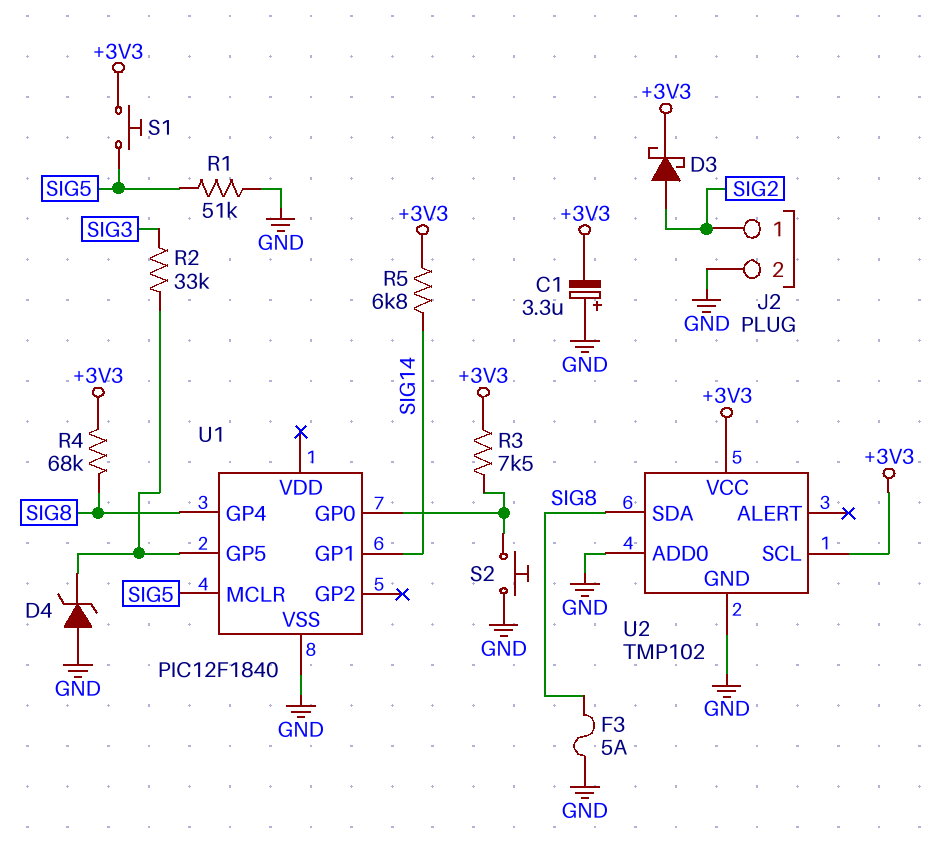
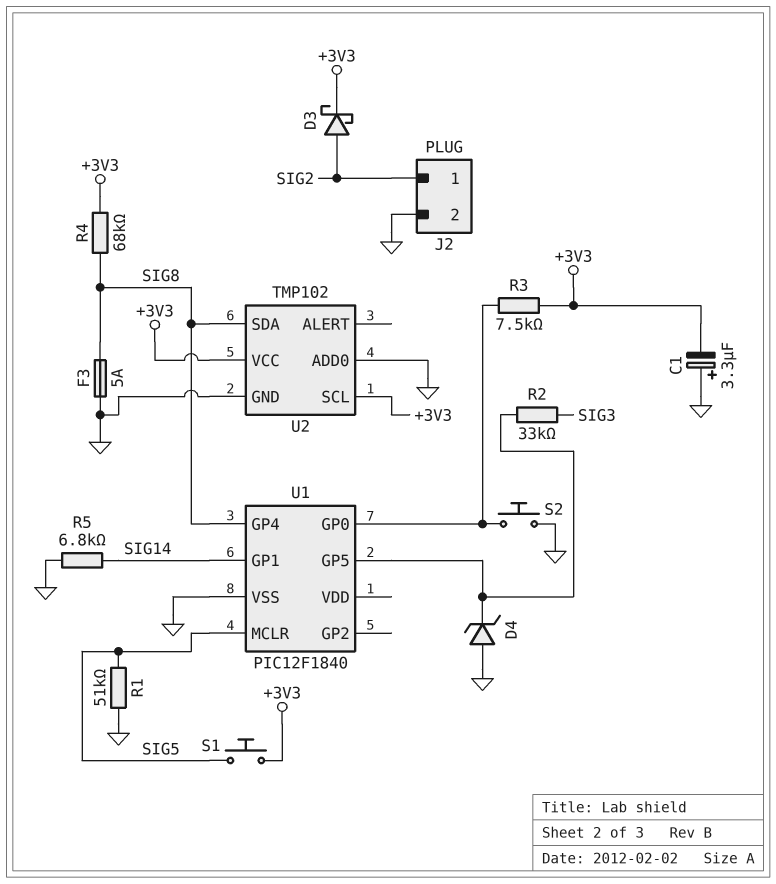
R5: 6.8k (+3V3, SIG14) -> 6.8k (GND, SIG14)

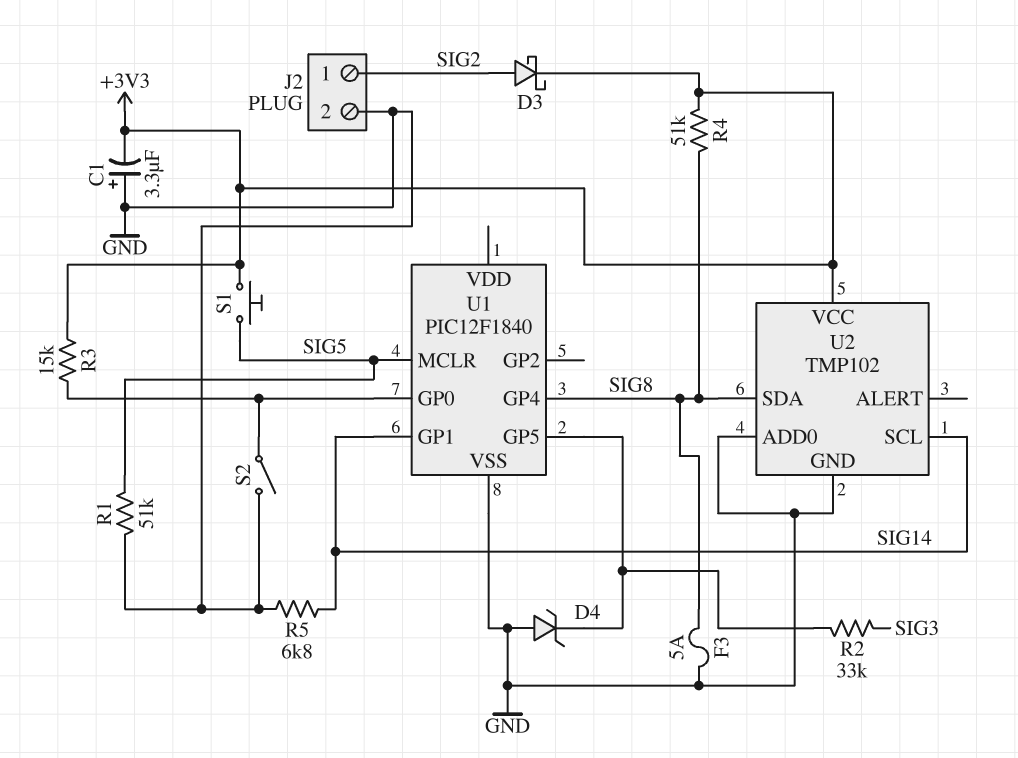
R3: 7.5k (+3V3, U1/GP0) -> 15k (+3V3, U1/GP0)
R4: 68k (+3V3, SIG8) -> 51k (+3V3, SIG8)
S2: button (GND, U1/GP0) -> switch (GND, U1/GP0)
U2 pin SCL: +3V3 -> SIG14

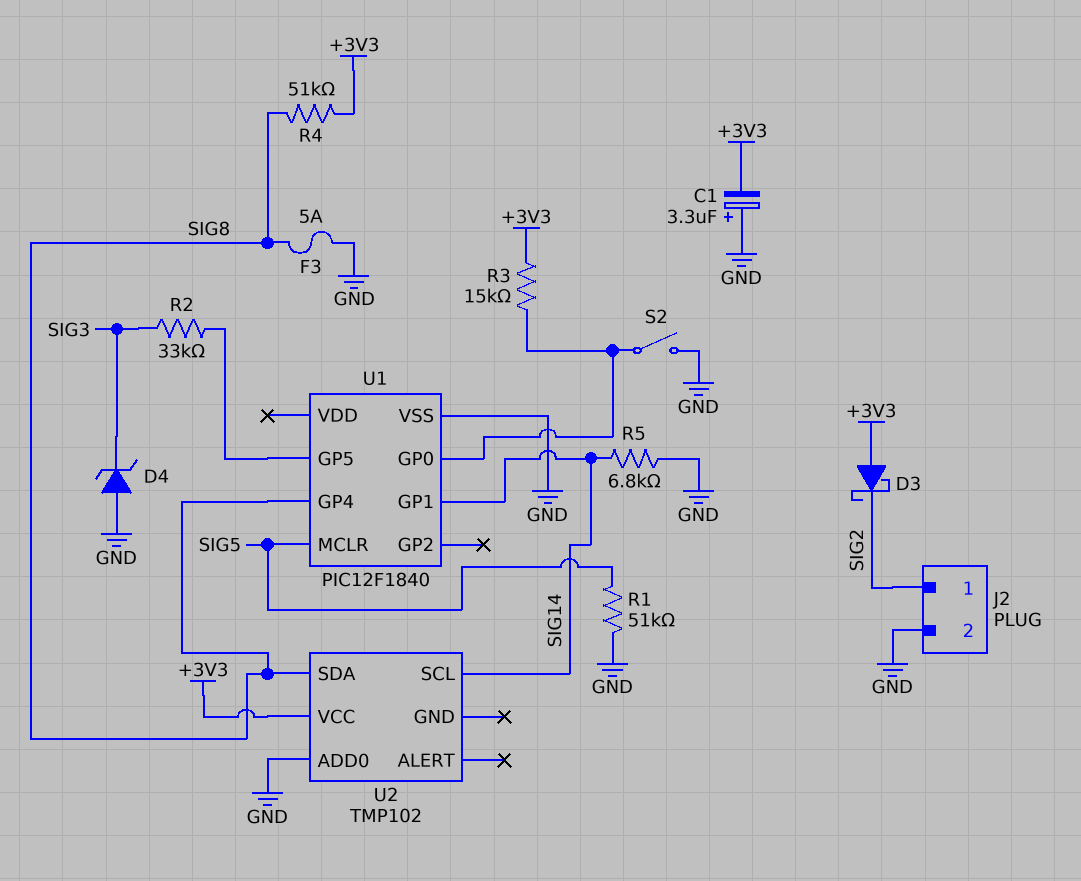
D3: schottky (A SIG2, K +3V3) -> schottky (A +3V3, K SIG2)
D4: zener (A GND, K U1/GP5) -> zener (A GND, K SIG3)
S1: button (+3V3, SIG5) -> none
U2 pin GND: GND -> none

